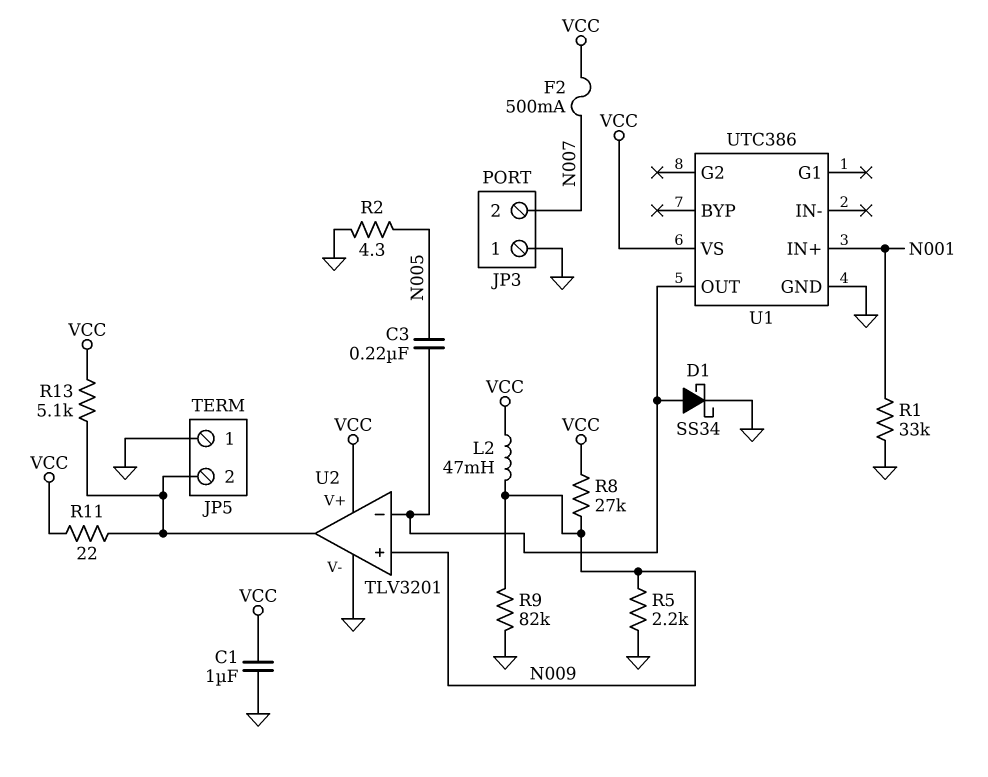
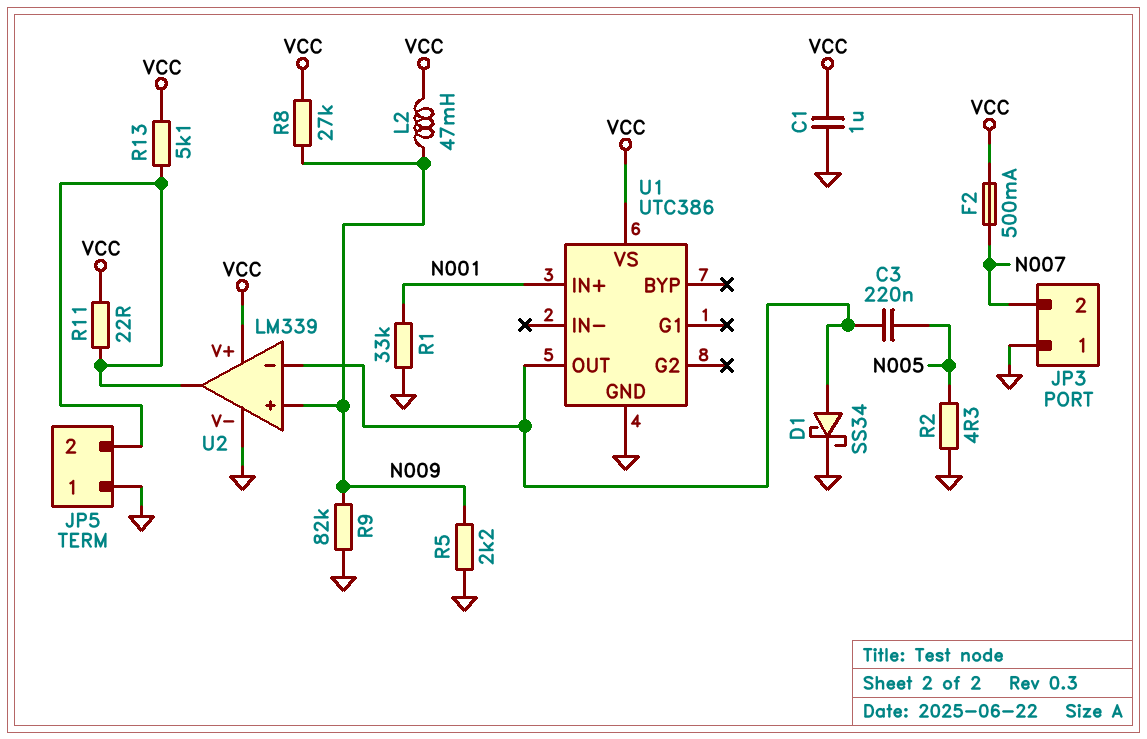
U2: TLV3201 -> LM339

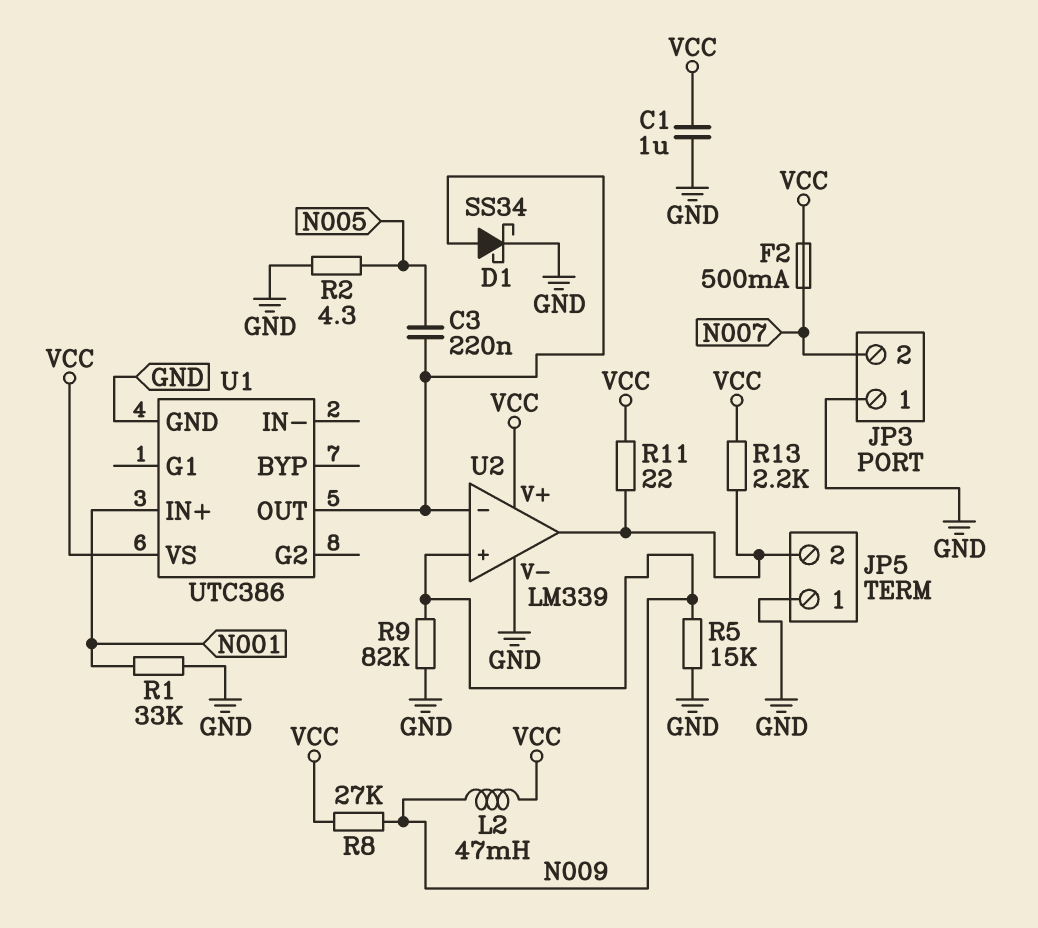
R5: 2.2k (GND, N009) -> 15k (GND, N009)
R13: 5.1k (JP5/2, VCC) -> 2.2k (JP5/2, VCC)

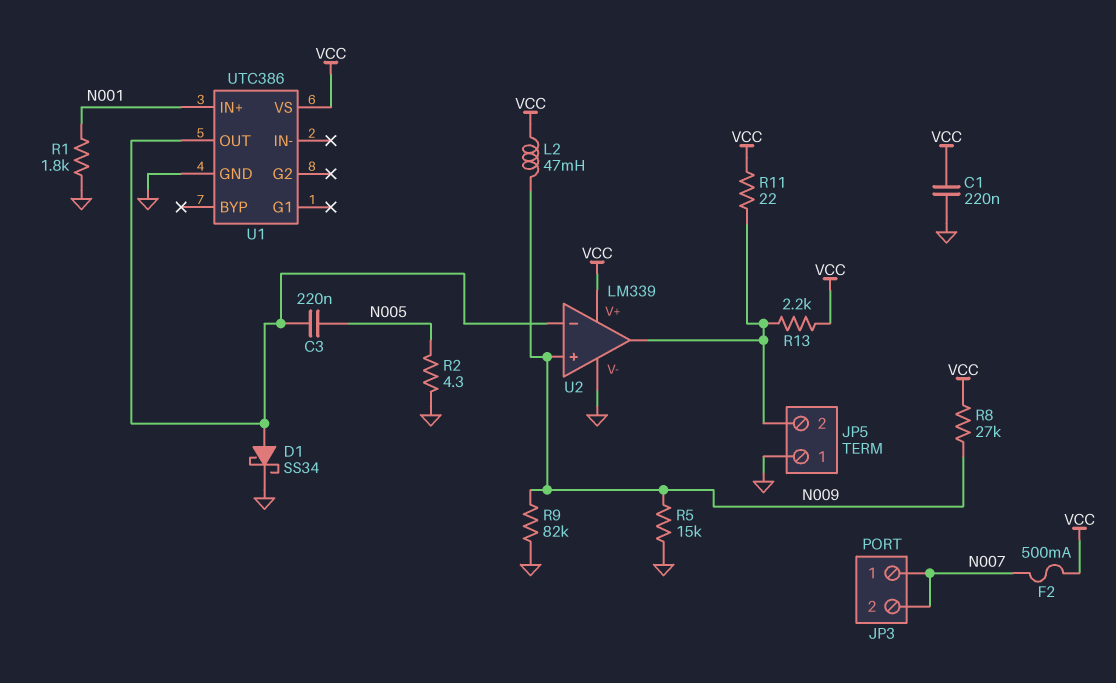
C1: 1uF (GND, VCC) -> 220nF (GND, VCC)
JP3 pin 1: GND -> N007
R1: 33k (GND, N001) -> 1.8k (GND, N001)

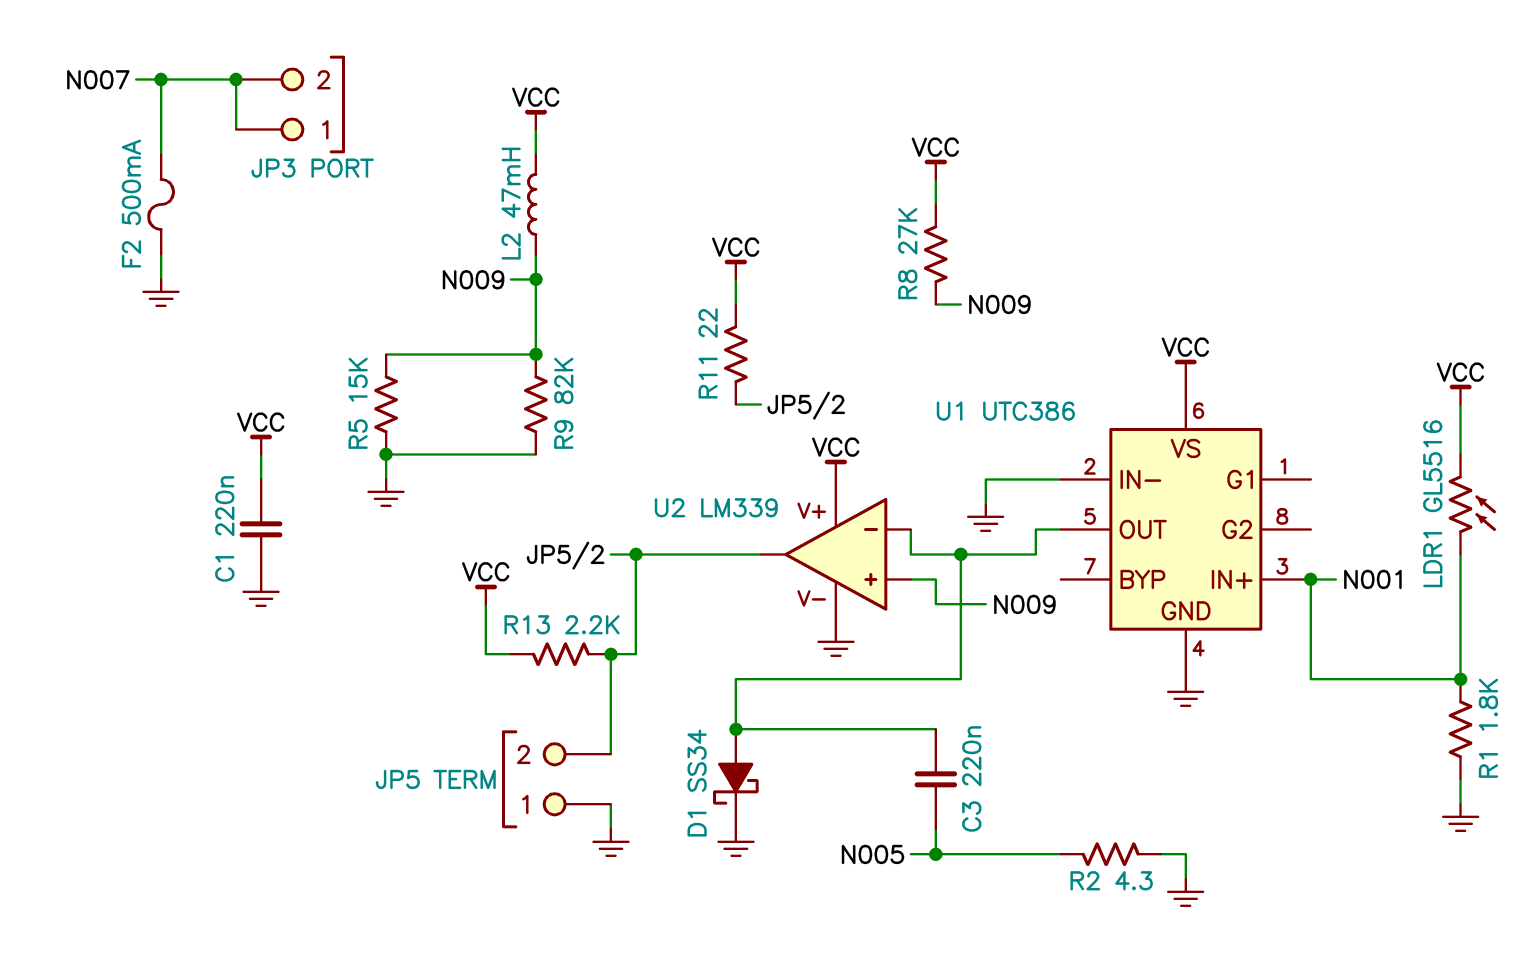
F2: 500mA (N007, VCC) -> 500mA (GND, N007)
LDR1: none -> GL5516 (N001, VCC)
U1 pin IN-: none -> GND

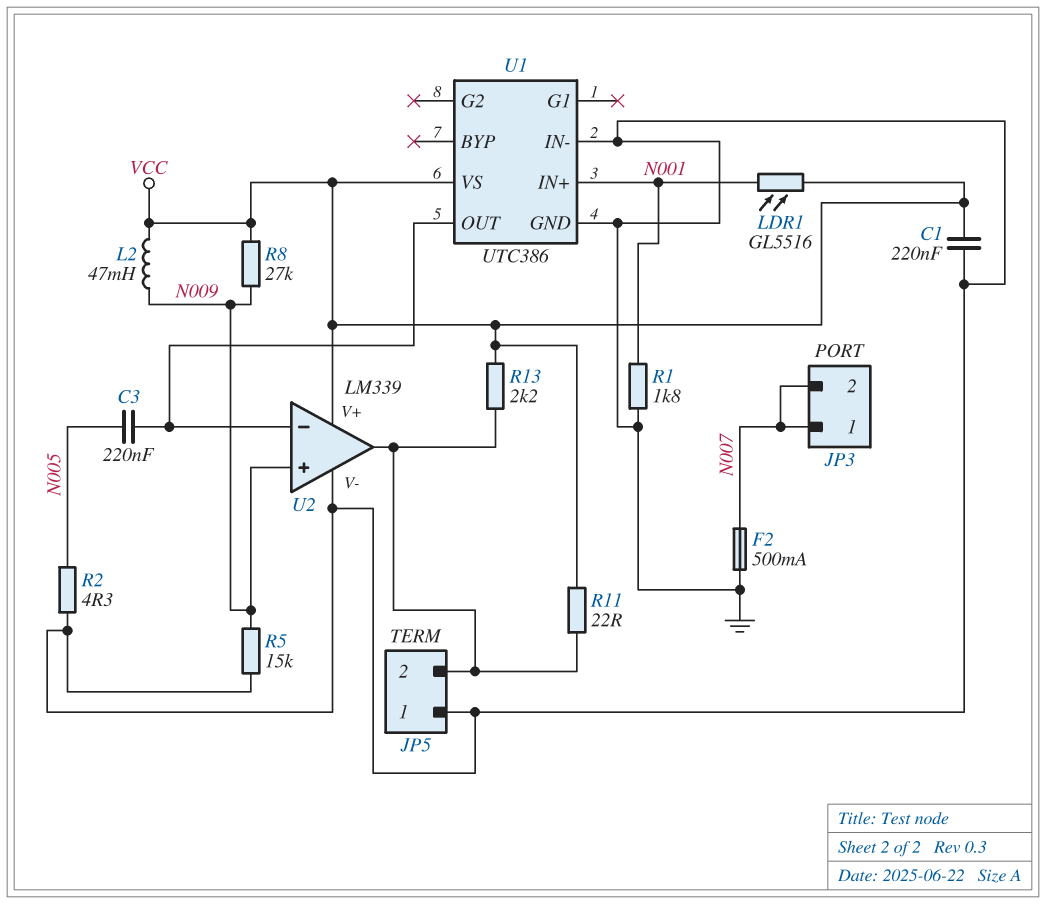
D1: schottky SS34 (A U1/OUT, K GND) -> none
R9: 82k (GND, N009) -> none

